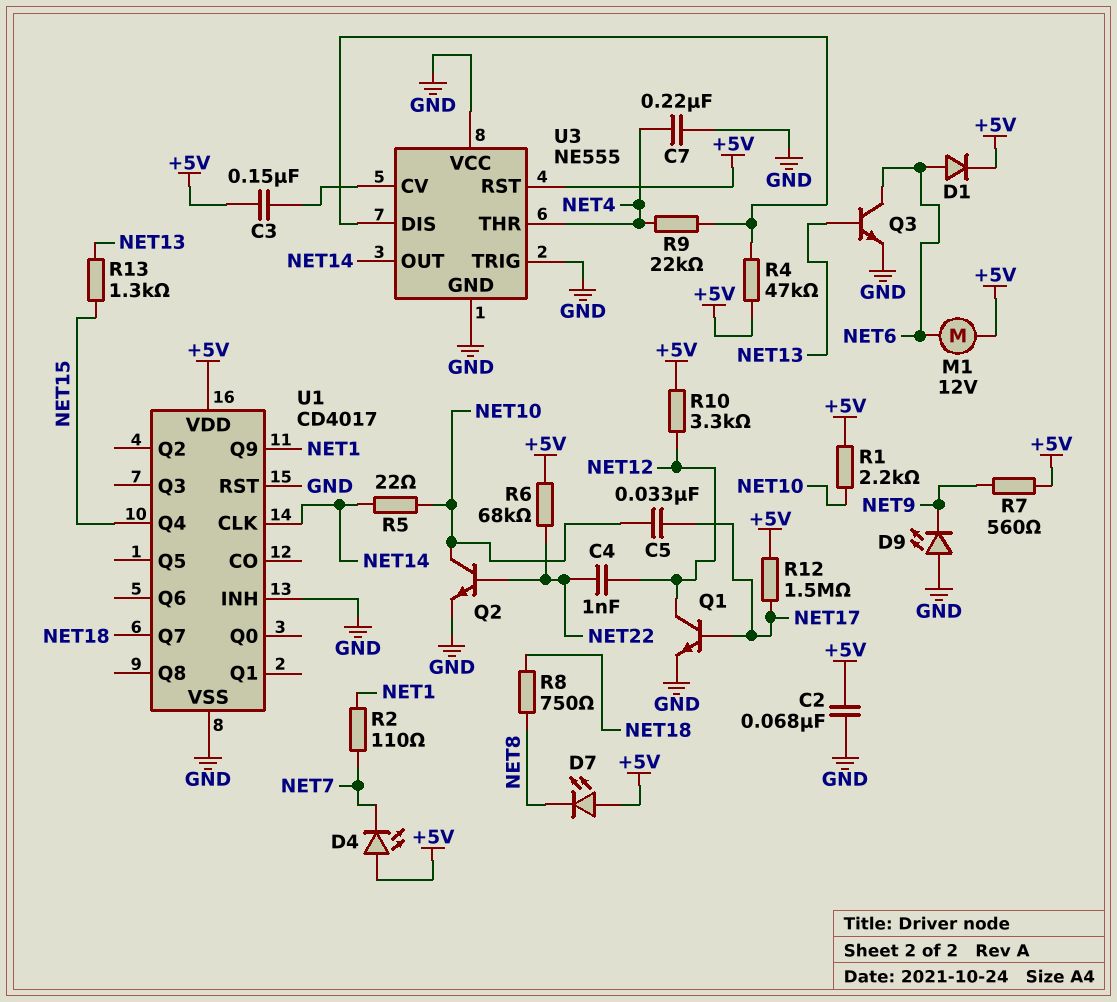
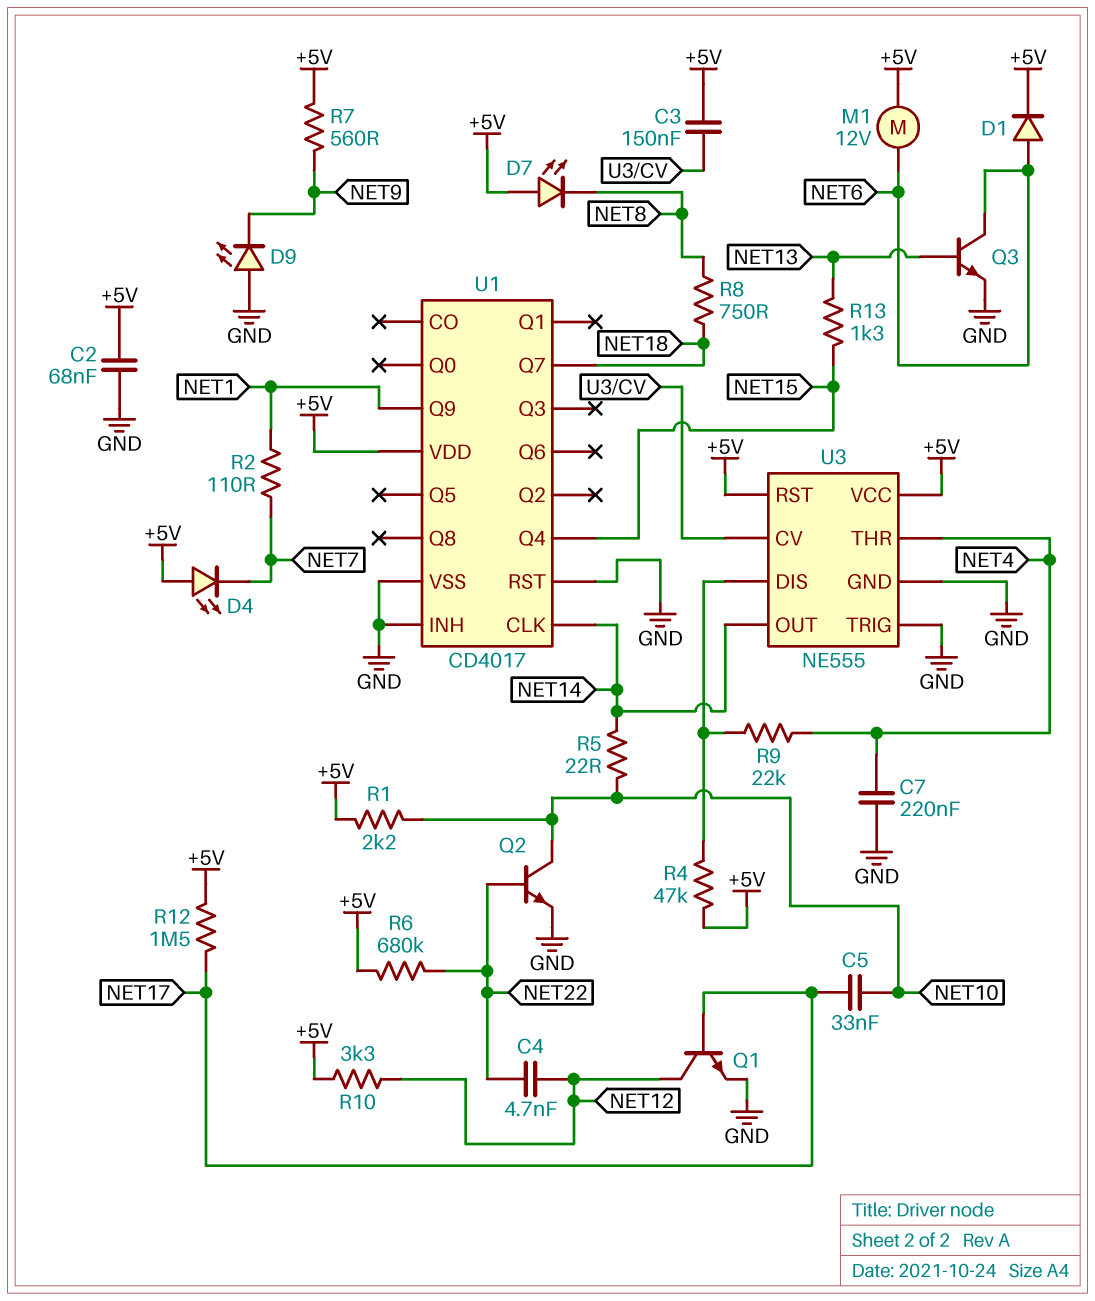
C4: 1nF (NET12, NET22) -> 4.7nF (NET12, NET22)
R6: 68k (+5V, NET22) -> 680k (+5V, NET22)
U3 pin VCC: GND -> +5V

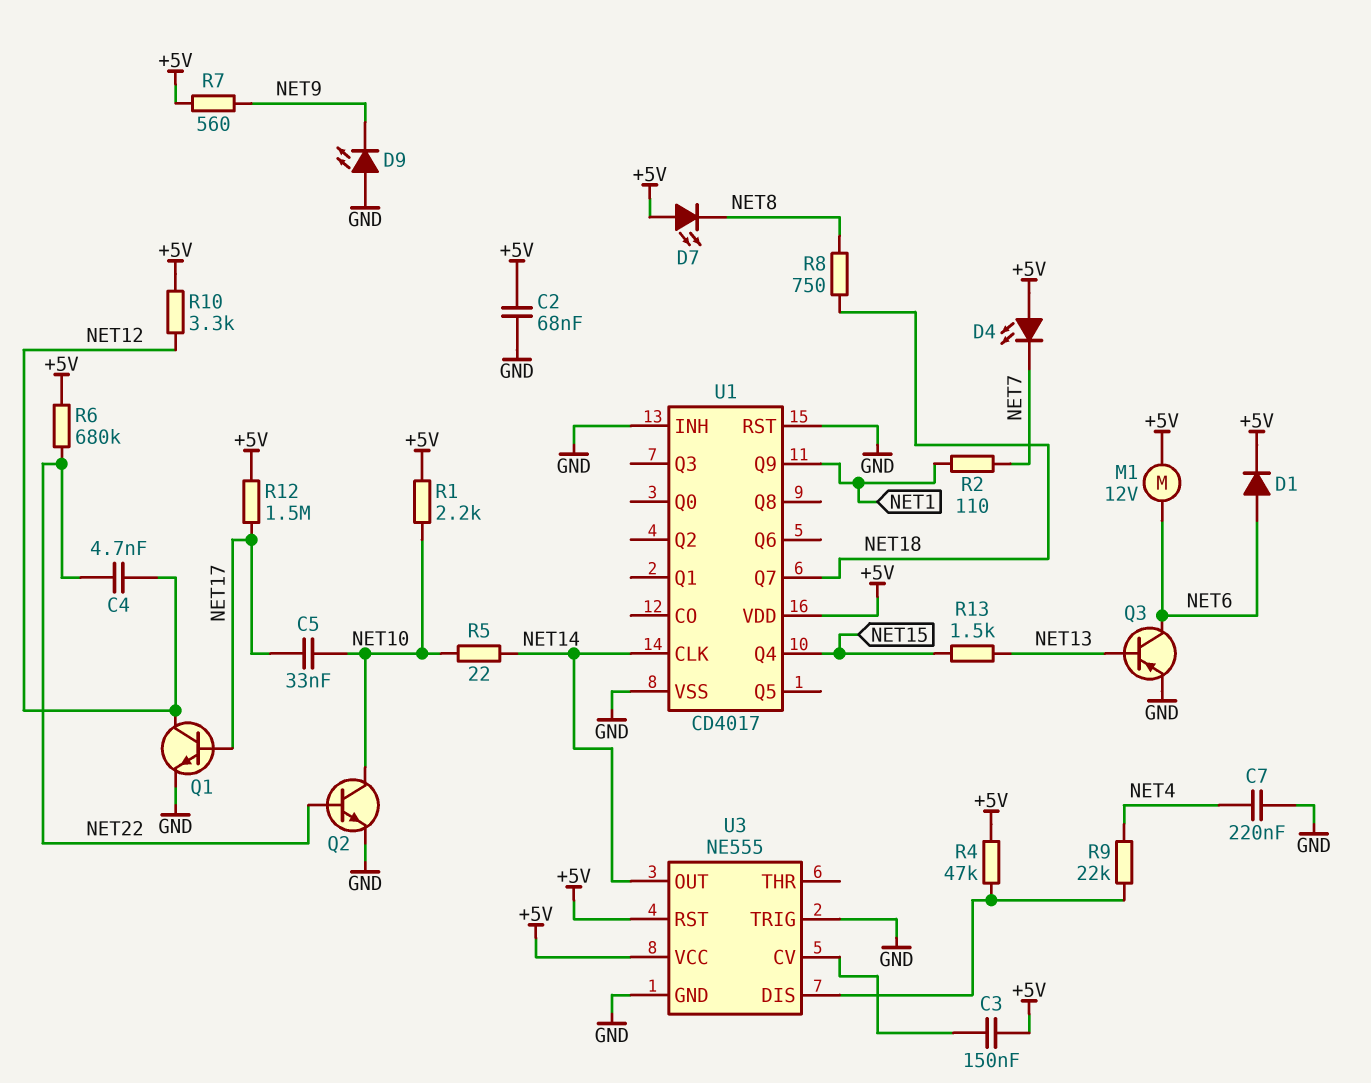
Q3: NPN (B NET13, C NET6, E GND) -> PNP (B NET13, C NET6, E GND)
R13: 1.3k (NET13, NET15) -> 1.5k (NET13, NET15)
U3 pin THR: NET4 -> none

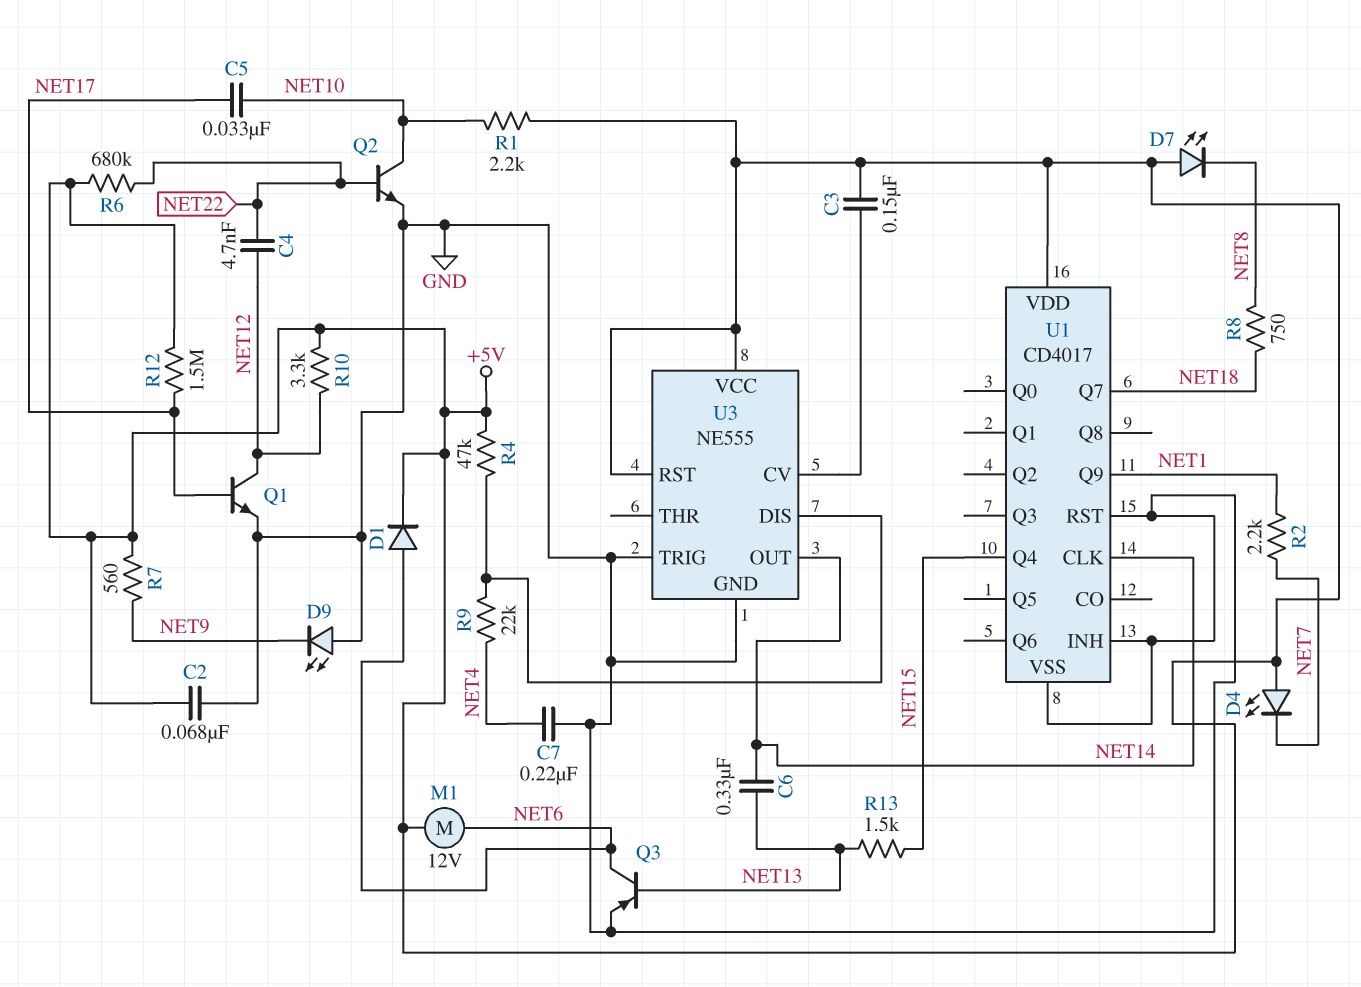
C6: none -> 330nF (NET13, NET14)
R2: 110 (NET1, NET7) -> 2.2k (NET1, NET7)
R5: 22 (NET10, NET14) -> none

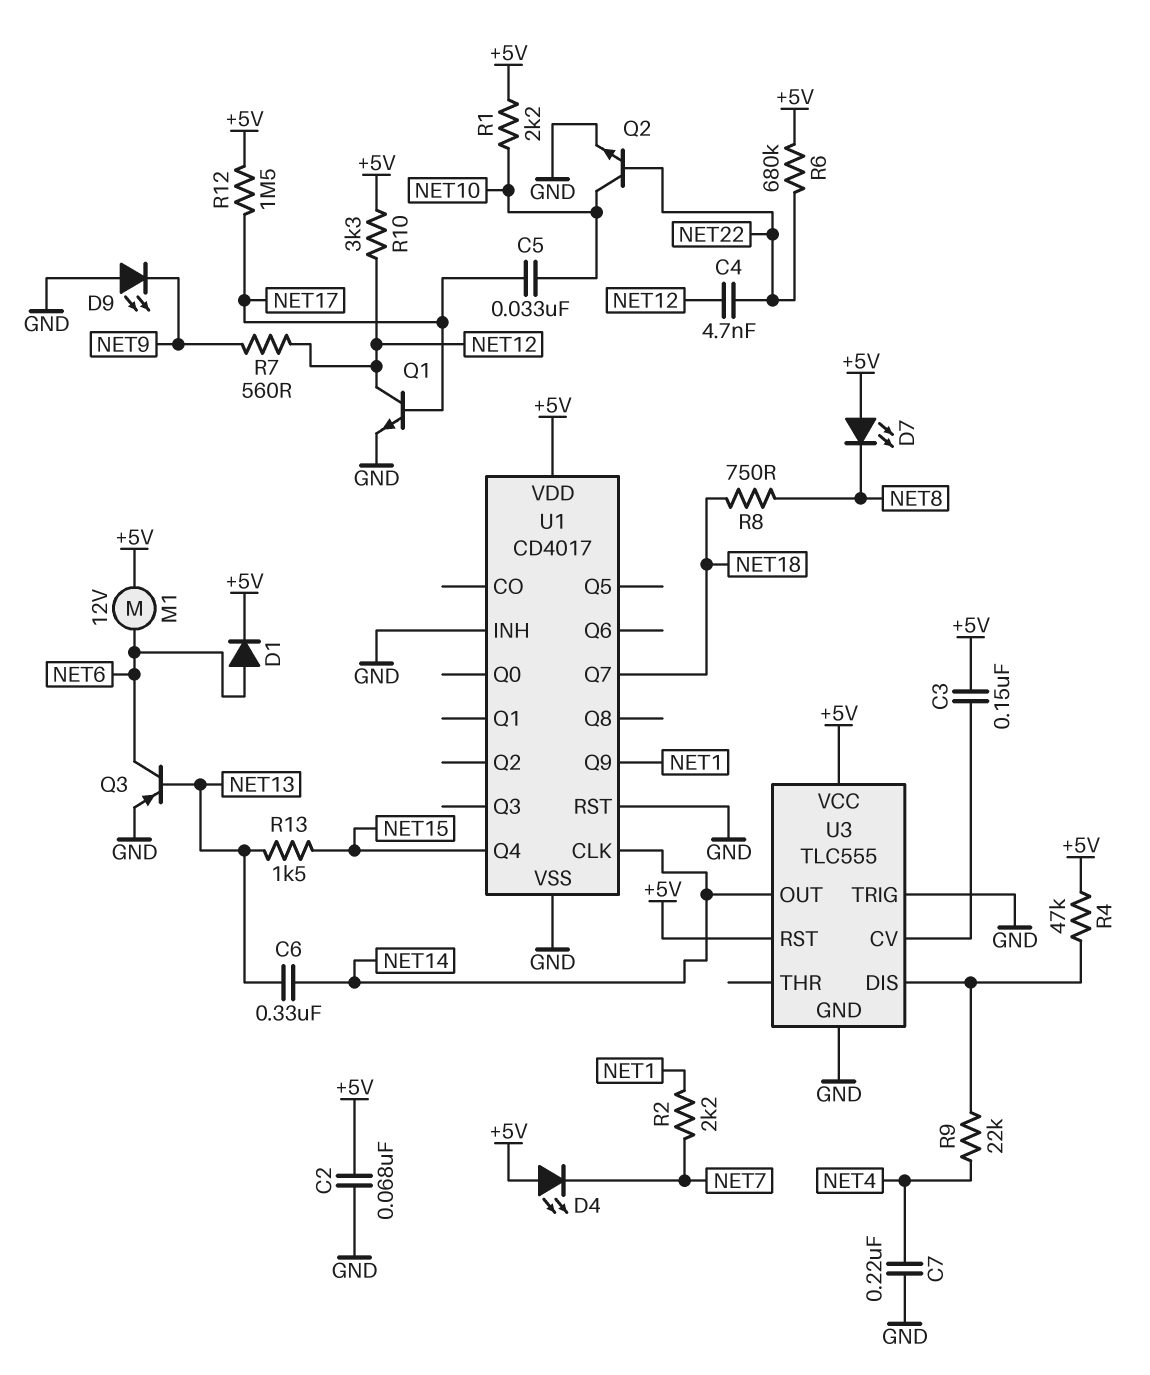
R7: 560 (+5V, NET9) -> 560 (NET9, NET12)
U3: NE555 -> TLC555

